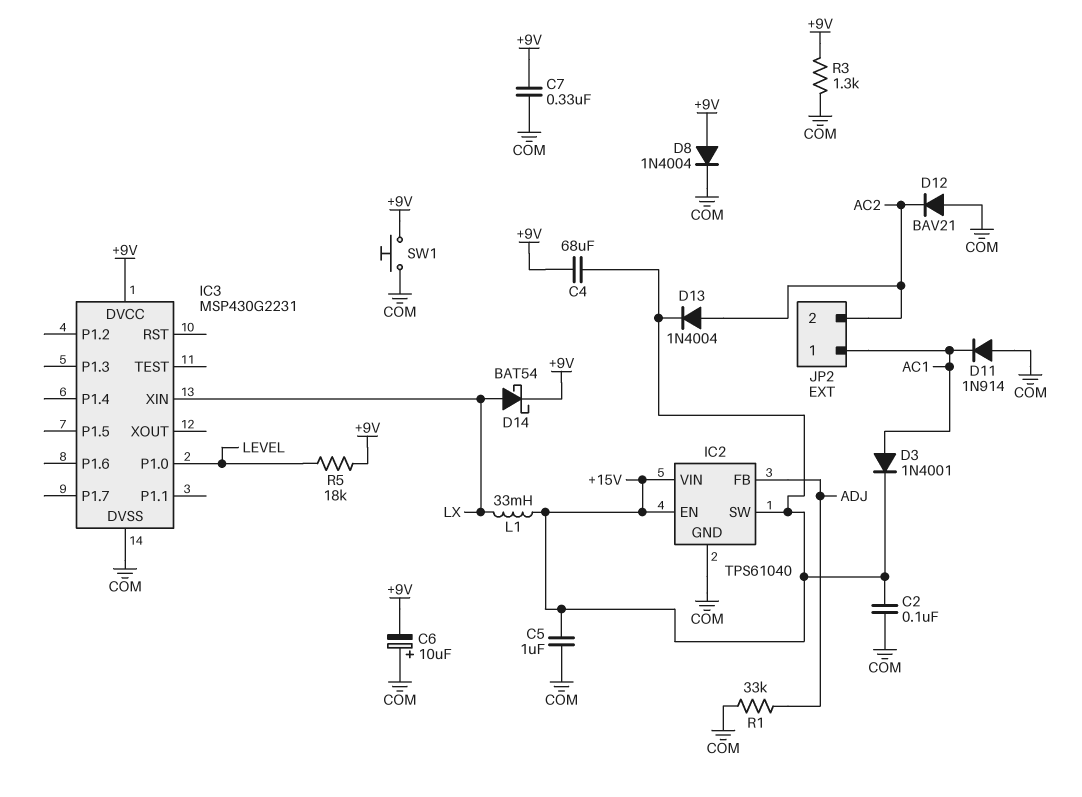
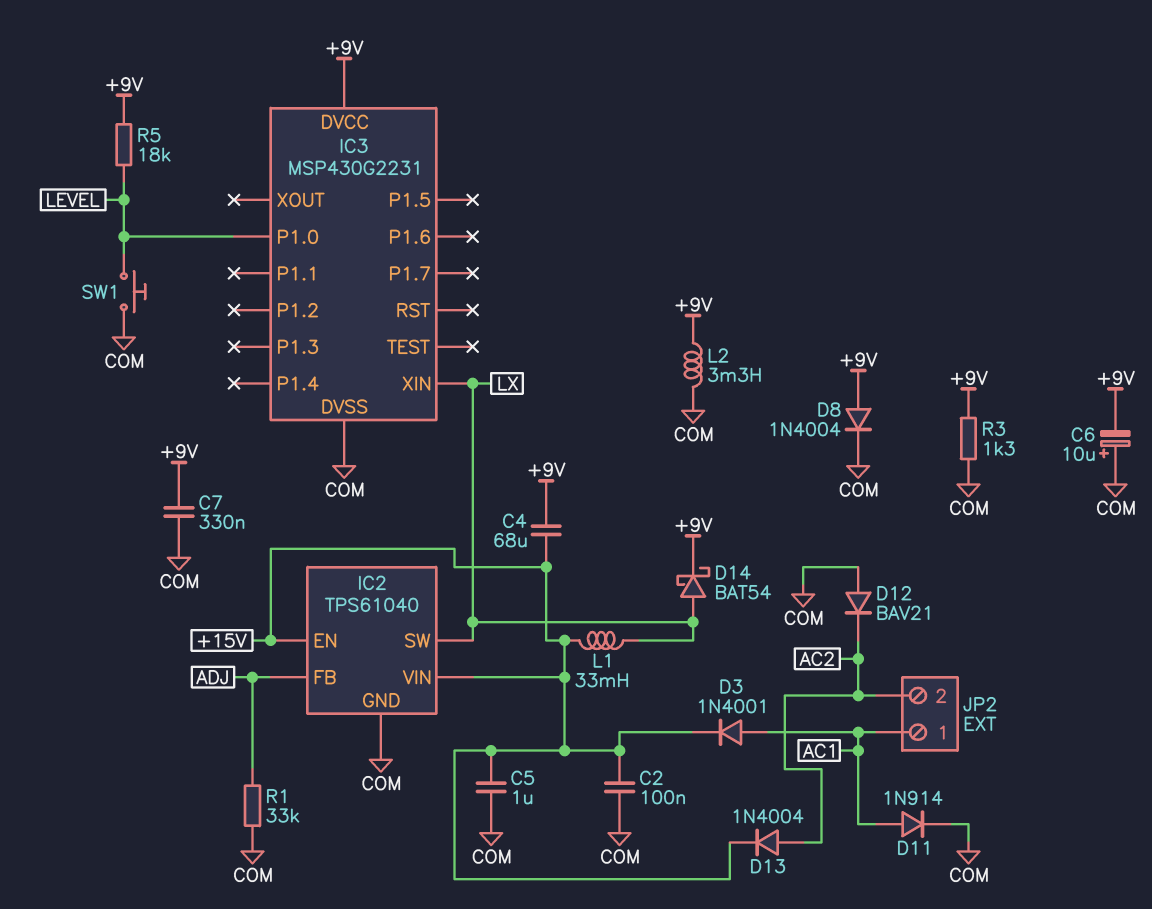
D11: diode 1N914 (A COM, K AC1) -> diode 1N914 (A AC1, K COM)
IC2 pin SW: +15V -> LX
L2: none -> 3.3mH (+9V, COM)
SW1: button (+9V, COM) -> button (COM, LEVEL)

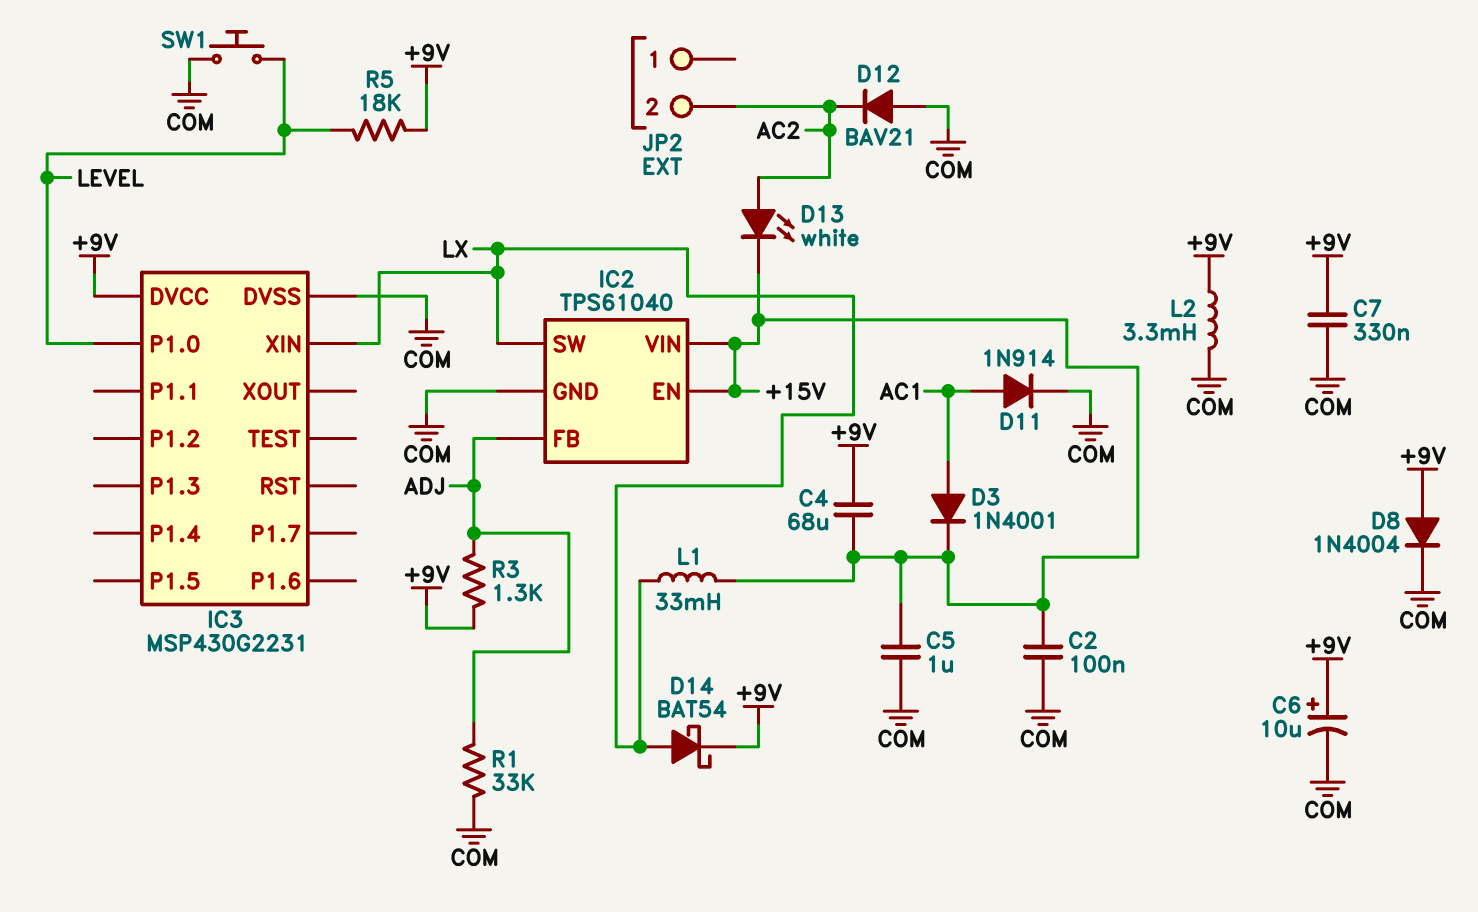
C6: 10uF (plus COM, minus +9V) -> 10uF (plus +9V, minus COM)
D13: diode 1N4004 (A AC2, K +15V) -> LED white (A AC2, K +15V)
JP2 pin 1: AC1 -> none
R3: 1.3k (+9V, COM) -> 1.3k (+9V, ADJ)

